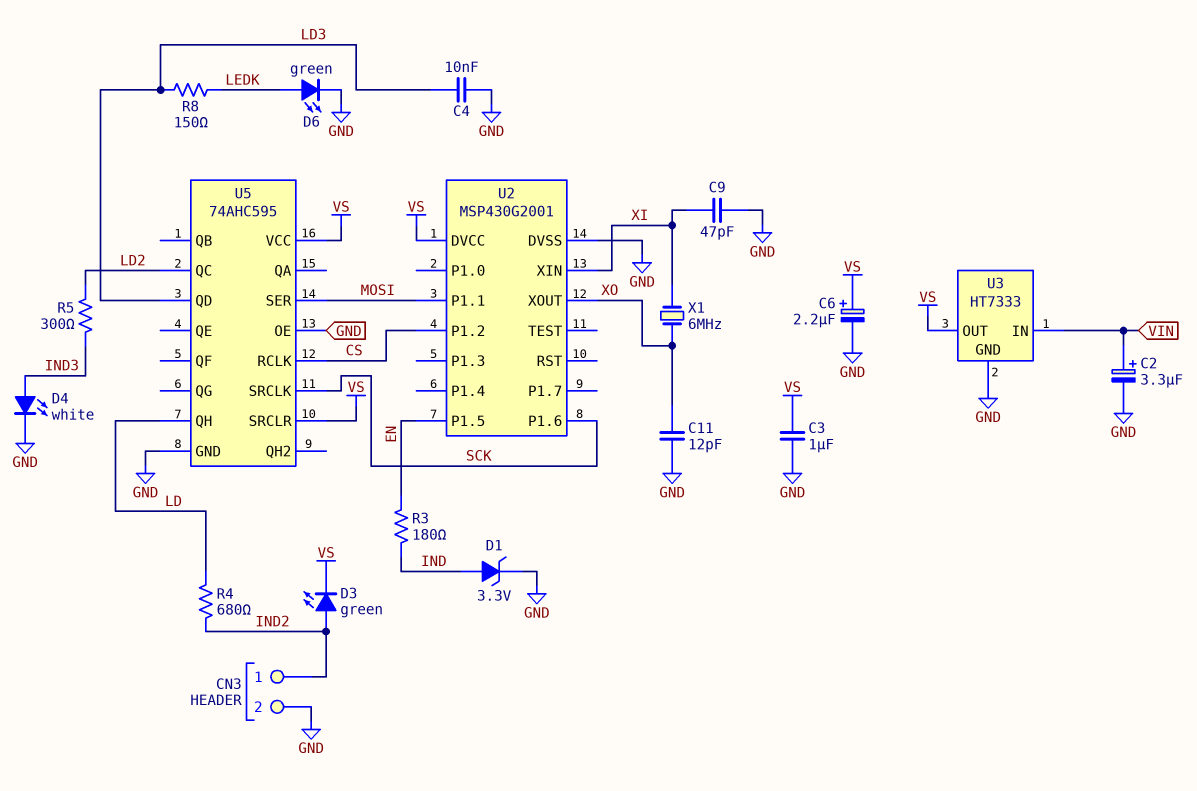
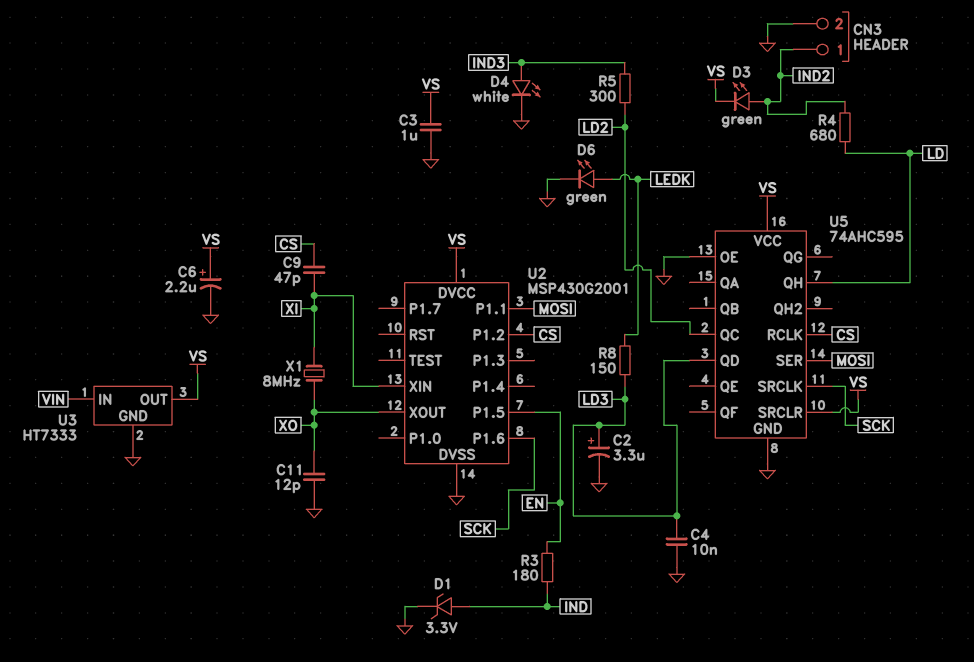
C2: 3.3uF (plus VIN, minus GND) -> 3.3uF (plus LD3, minus GND)
C9: 47pF (GND, XI) -> 47pF (CS, XI)
X1: 6MHz (XI, XO) -> 8MHz (XI, XO)

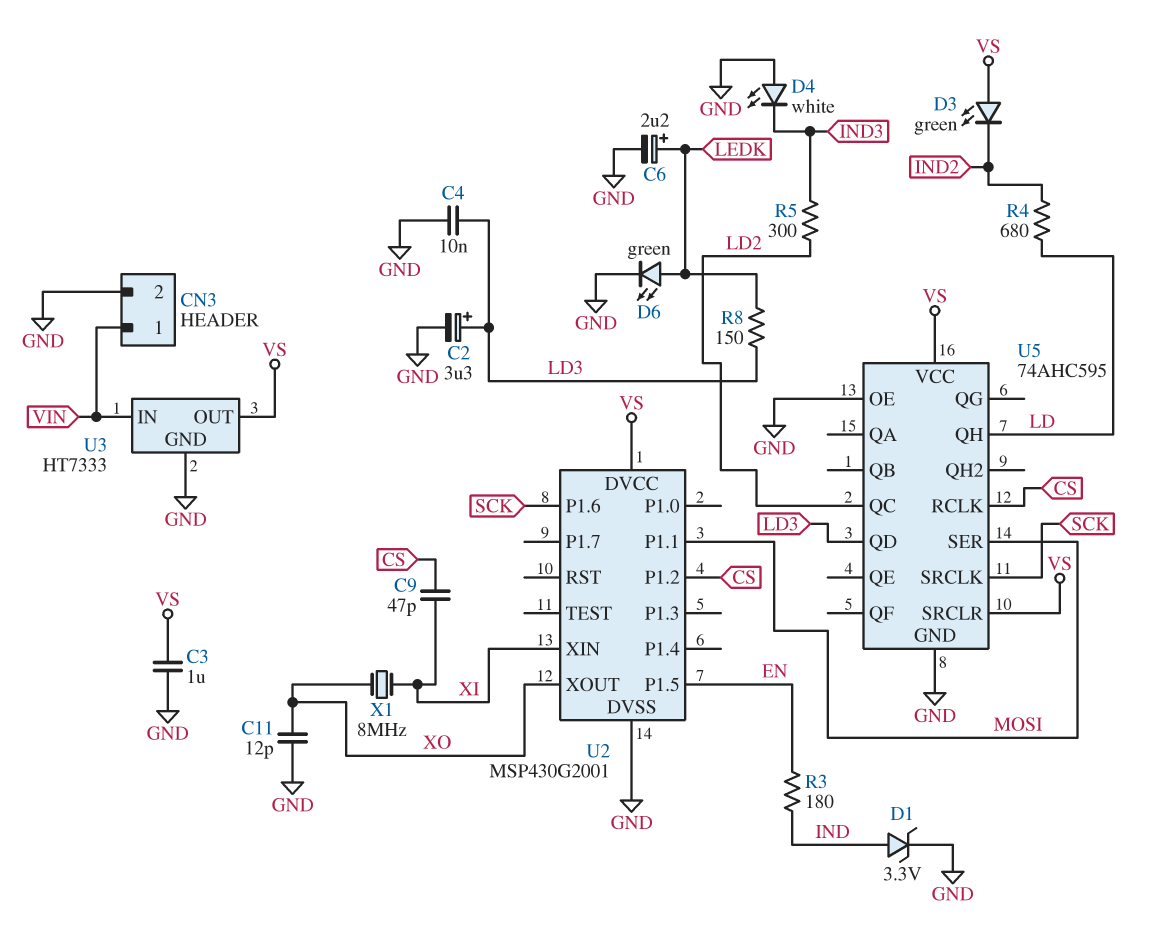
C6: 2.2uF (plus VS, minus GND) -> 2.2uF (plus LEDK, minus GND)
CN3 pin 1: IND2 -> VIN
D3: LED green (A IND2, K VS) -> LED green (A VS, K IND2)
D4: LED white (A IND3, K GND) -> LED white (A GND, K IND3)

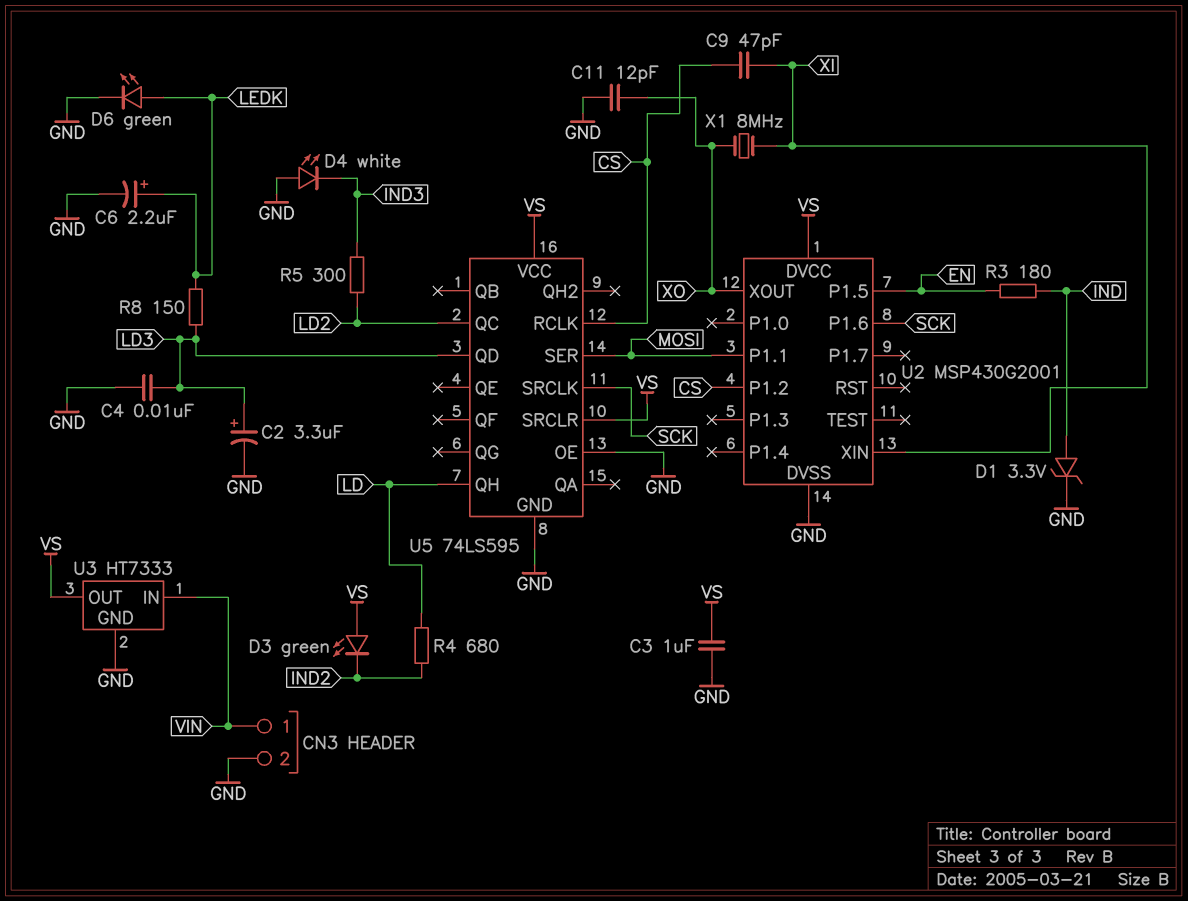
U5: 74AHC595 -> 74LS595

